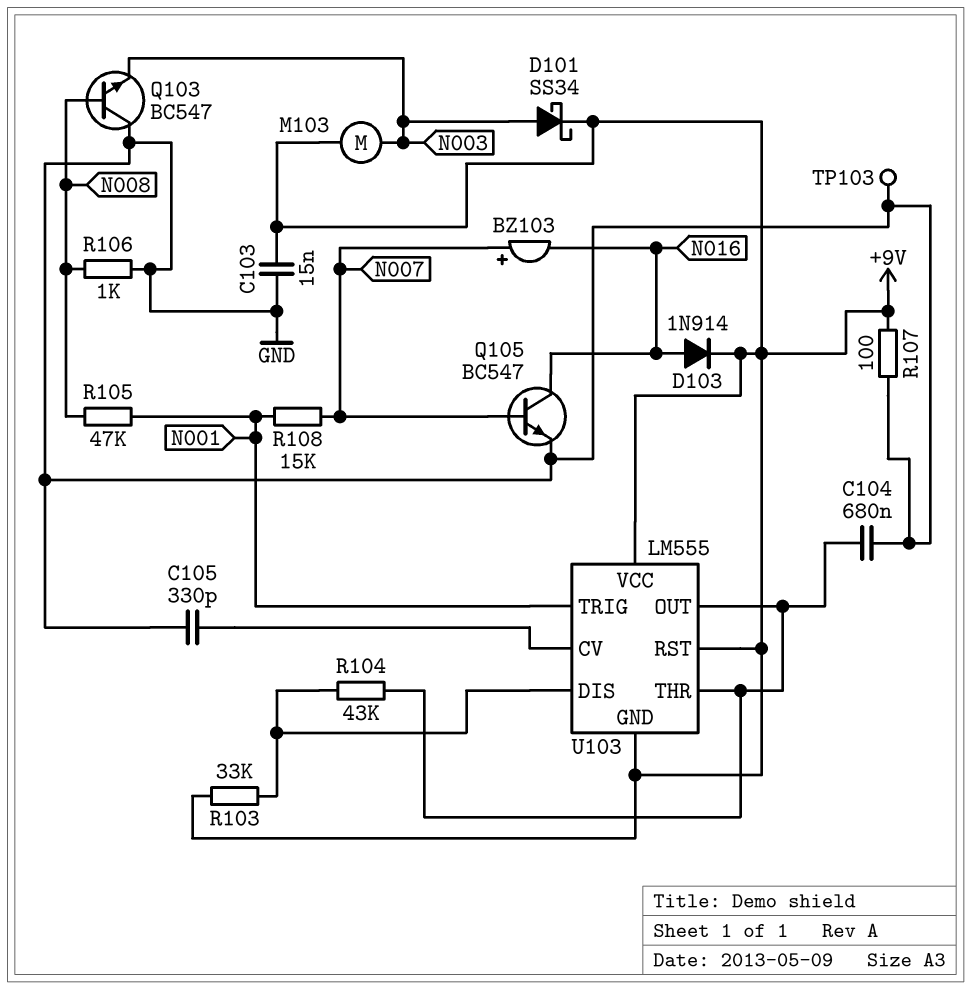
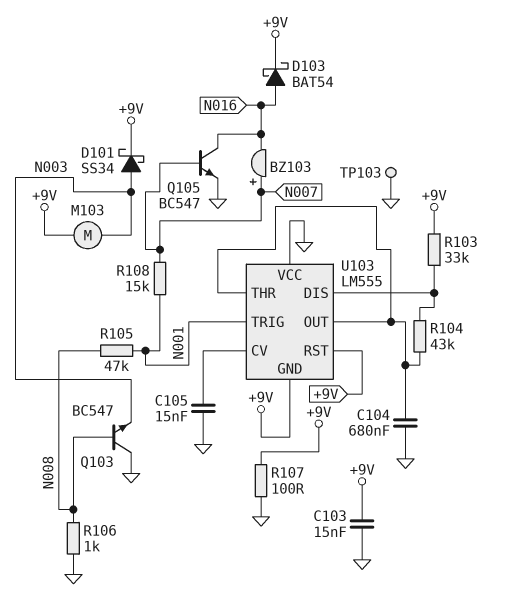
C105: 330pF (GND, U103/CV) -> 15nF (GND, U103/CV)
D103: diode 1N914 (A N016, K +9V) -> schottky BAT54 (A N016, K +9V)
U103 pin VCC: +9V -> GND

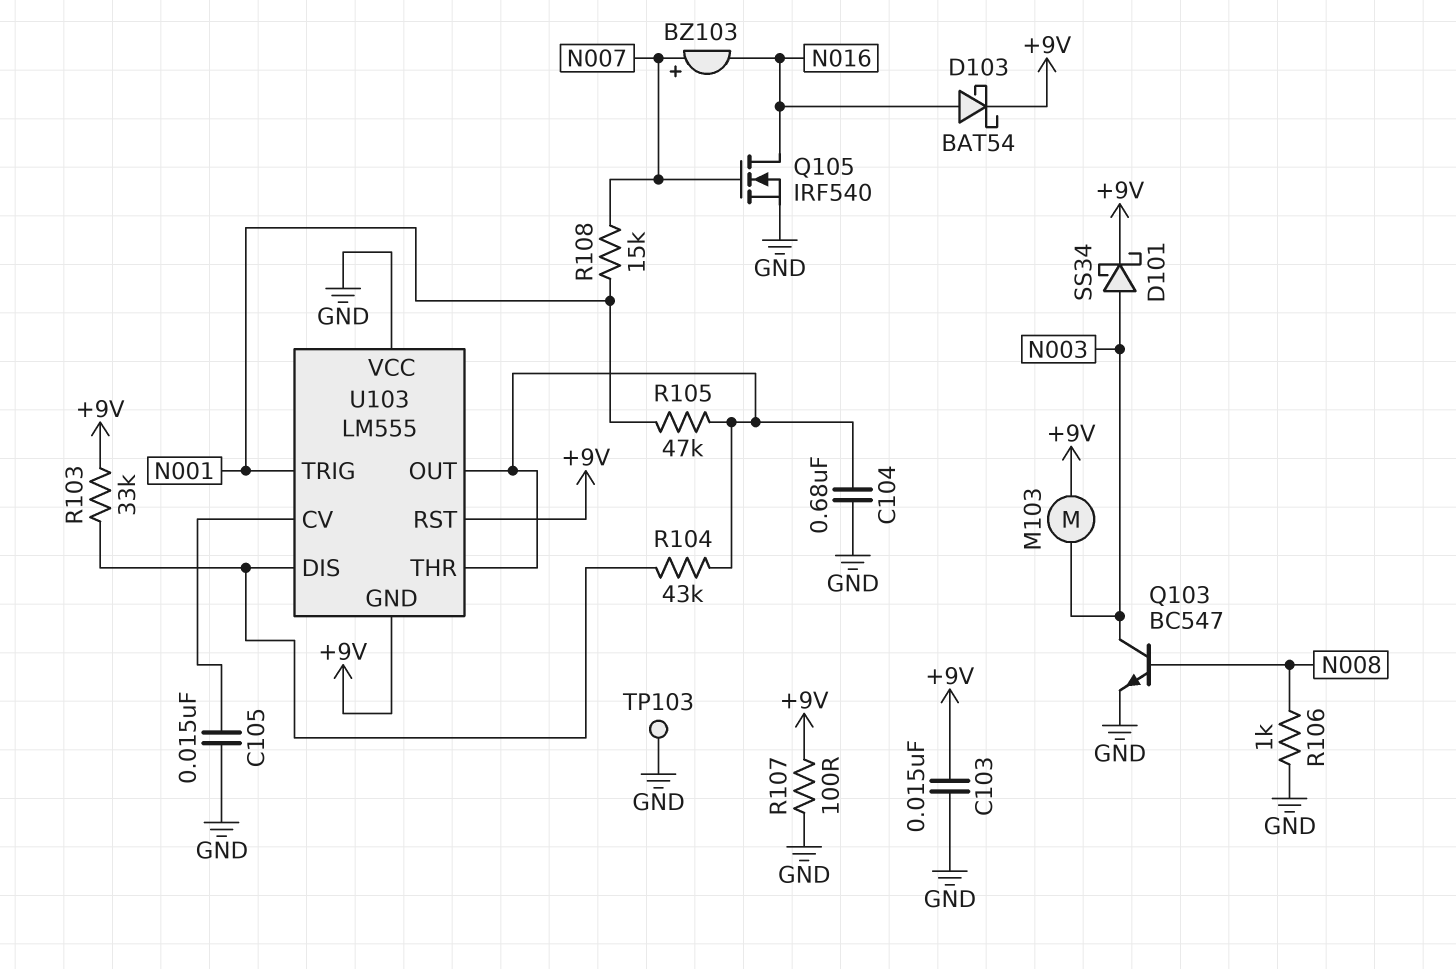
Q103: NPN BC547 (B N008, C GND, E N003) -> NPN BC547 (B N008, C N003, E GND)
Q105: NPN BC547 (B N007, C N016, E GND) -> NMOS IRF540 (G N007, D N016, S GND)
R105: 47k (N001, N008) -> 47k (N001, U103/OUT)

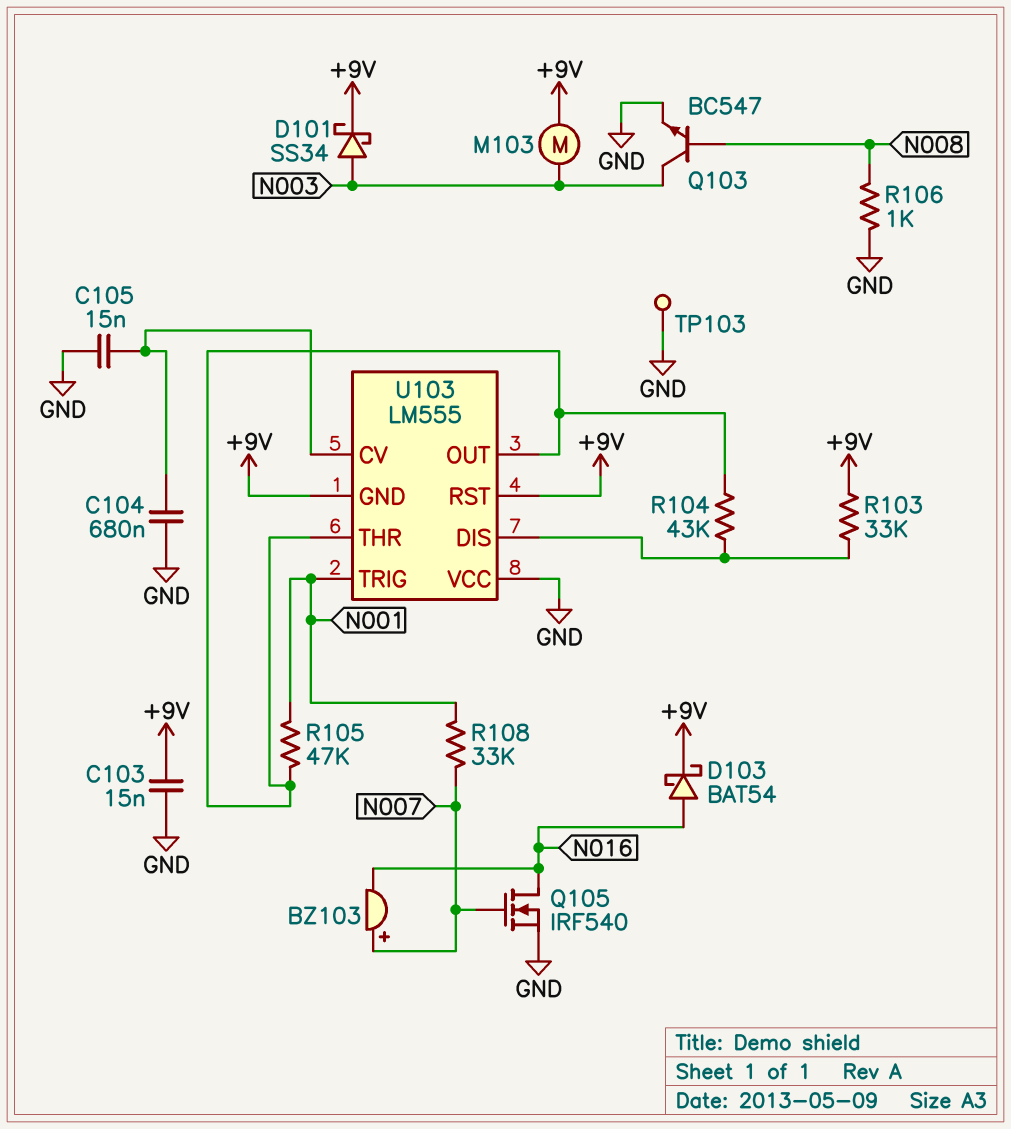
C104: 680nF (GND, U103/OUT) -> 680nF (GND, U103/CV)
R107: 100 (+9V, GND) -> none
R108: 15k (N001, N007) -> 33k (N001, N007)

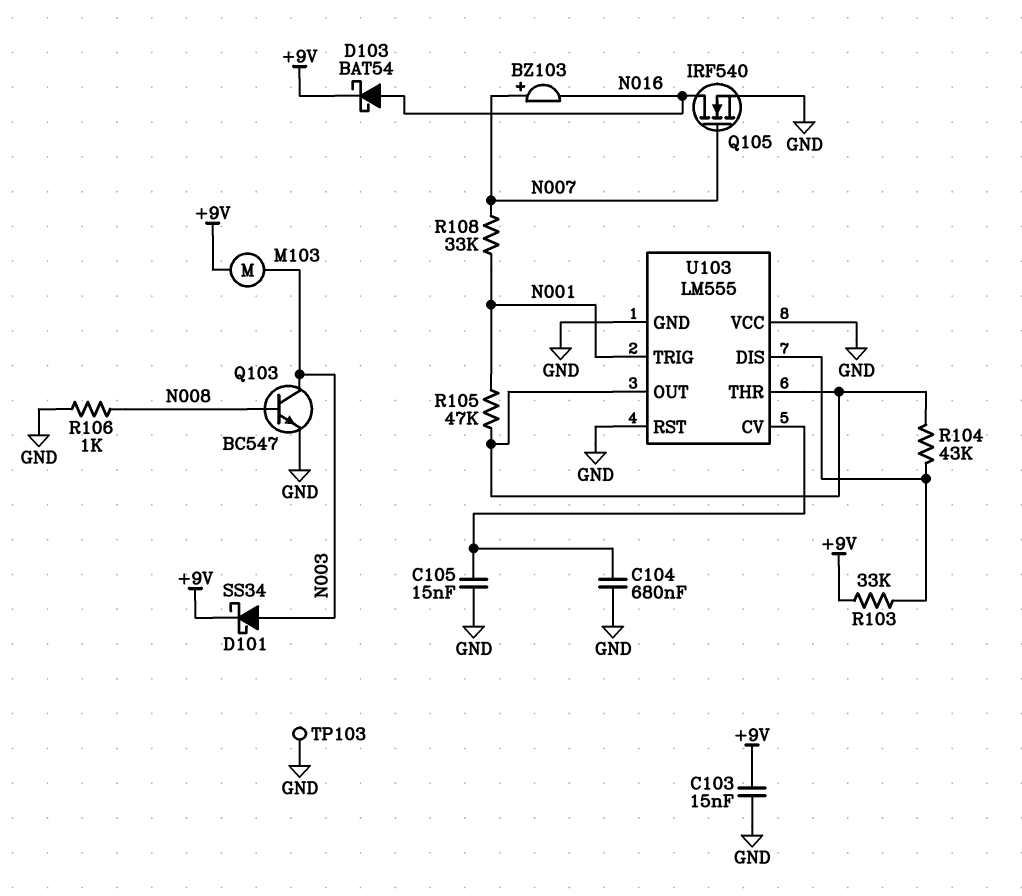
U103 pin GND: +9V -> GND
U103 pin RST: +9V -> GND

